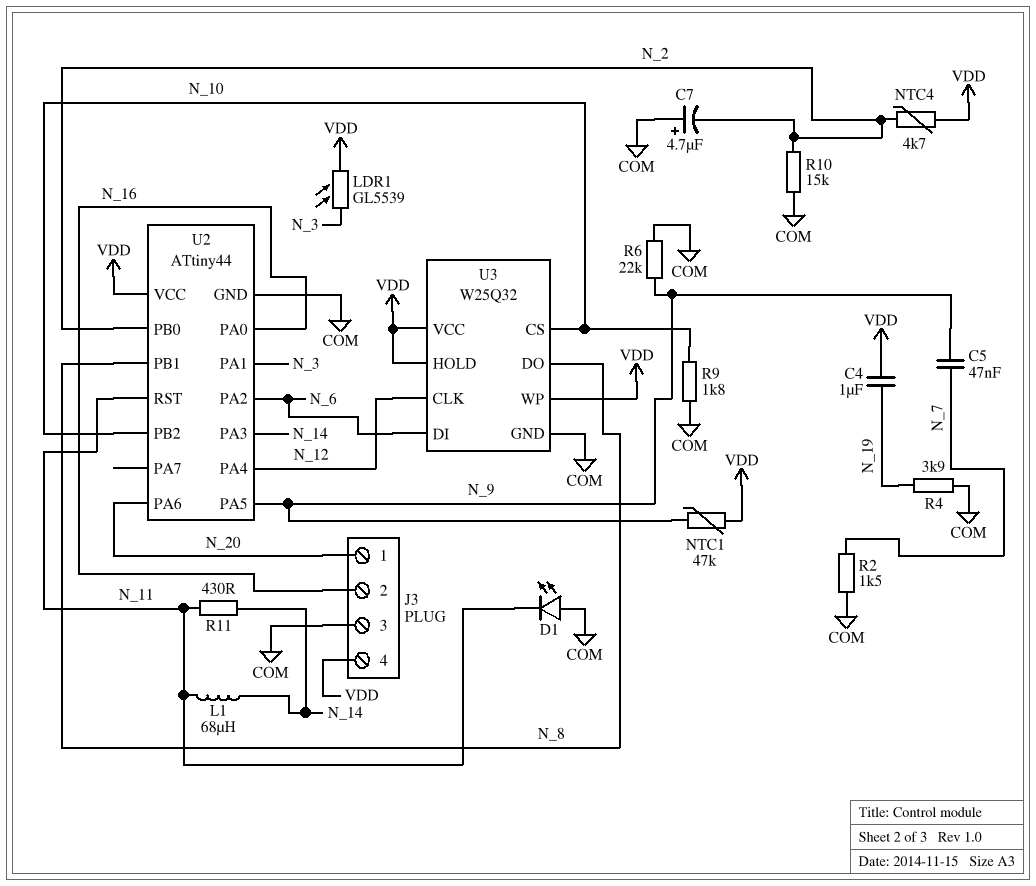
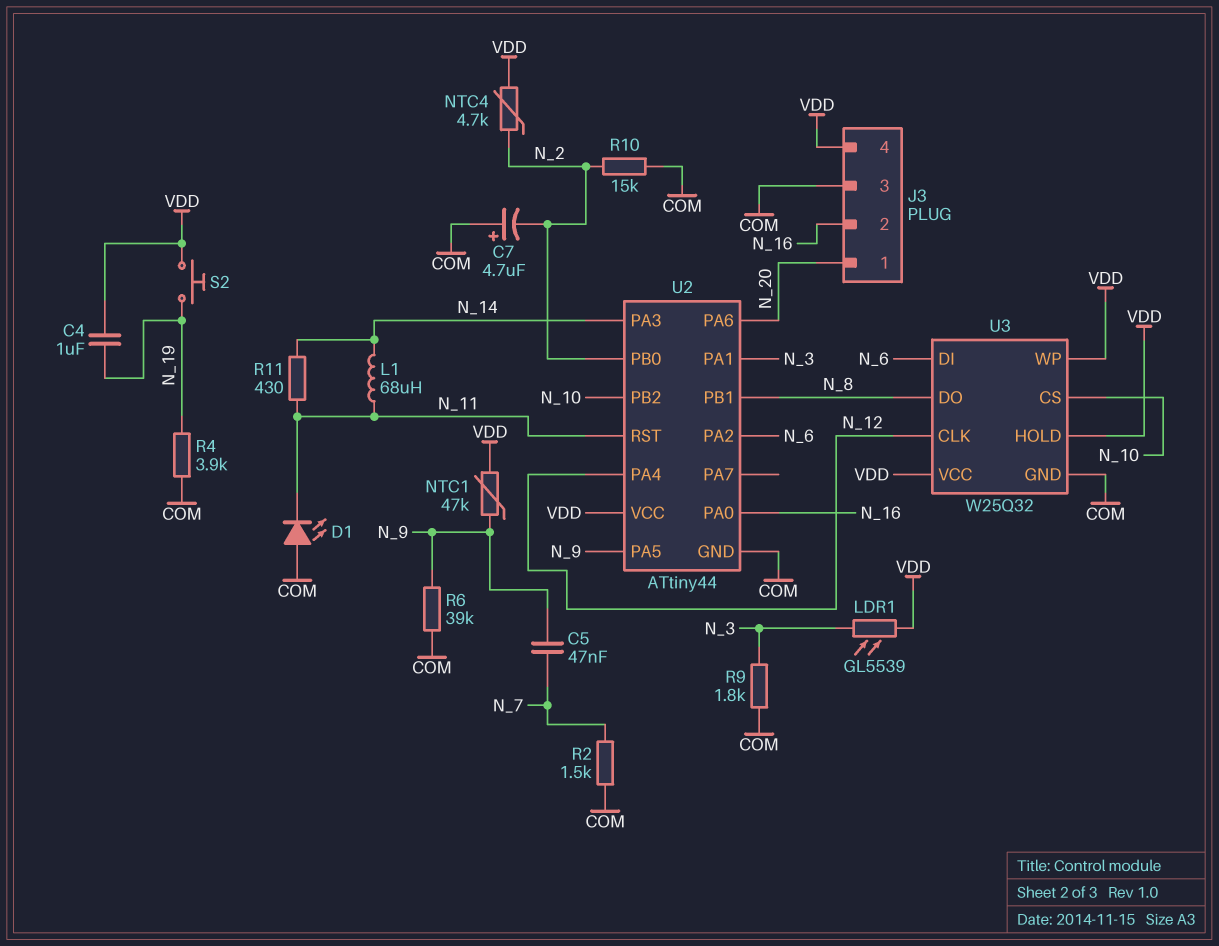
R6: 22k (COM, N_9) -> 39k (COM, N_9)
R9: 1.8k (COM, N_10) -> 1.8k (COM, N_3)
S2: none -> button (N_19, VDD)

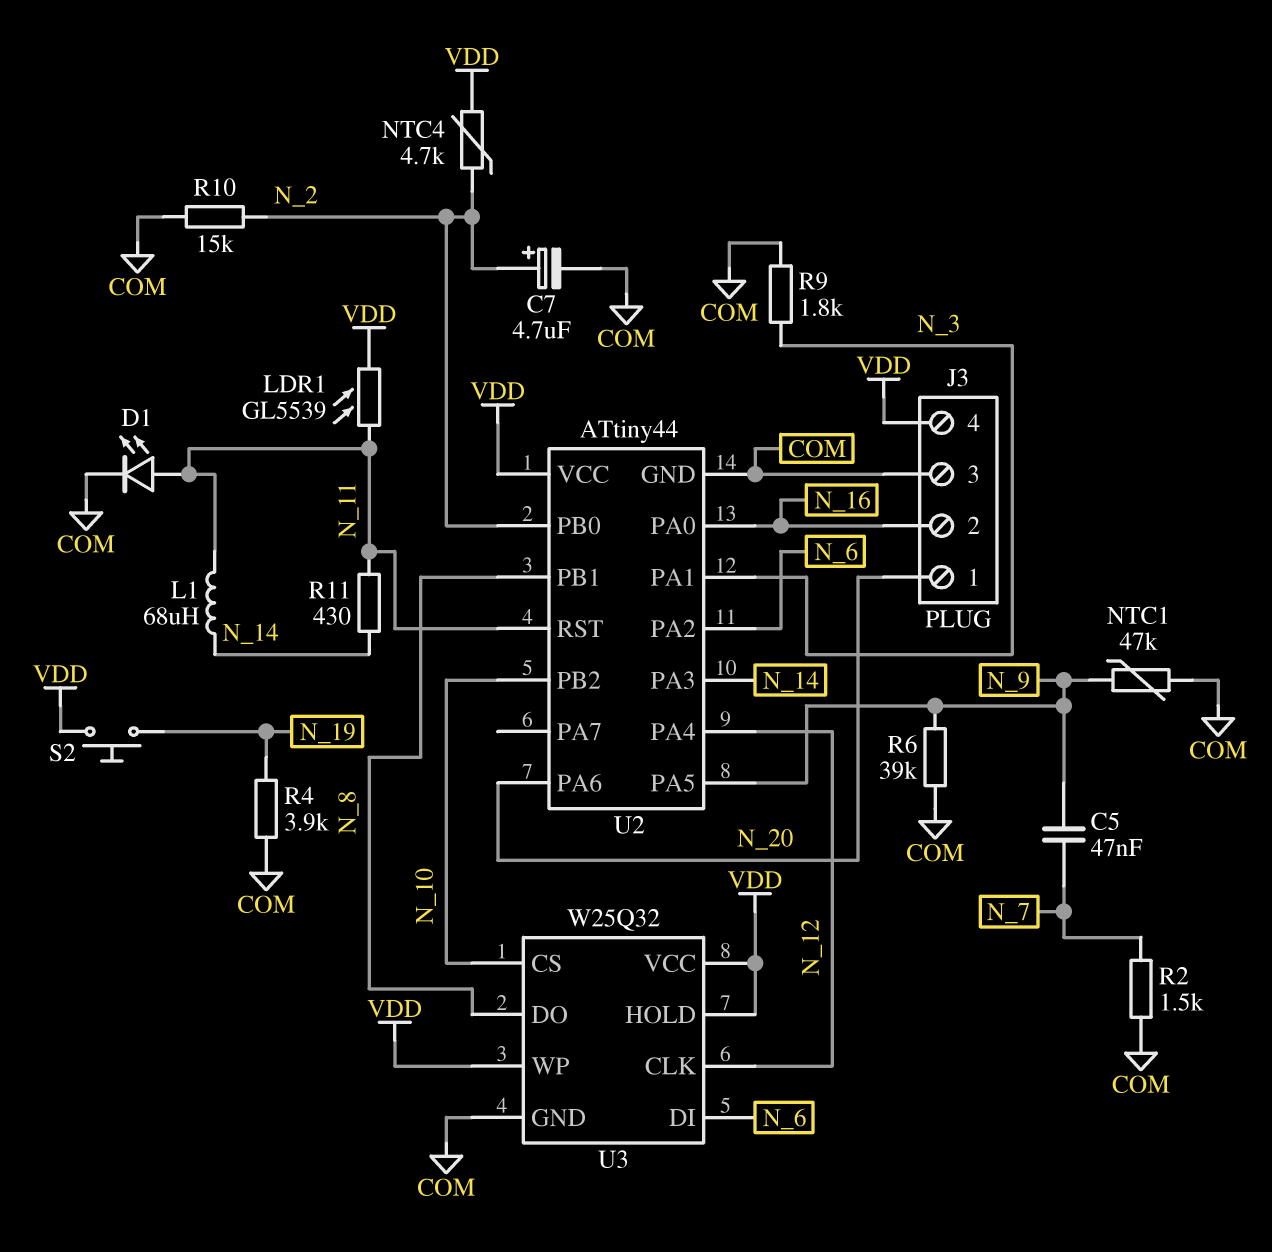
C4: 1uF (N_19, VDD) -> none
C7: 4.7uF (plus COM, minus N_2) -> 4.7uF (plus N_2, minus COM)
D1: LED (A COM, K N_11) -> LED (A N_11, K COM)
LDR1: GL5539 (N_3, VDD) -> GL5539 (N_11, VDD)
NTC1: 47k (N_9, VDD) -> 47k (COM, N_9)

